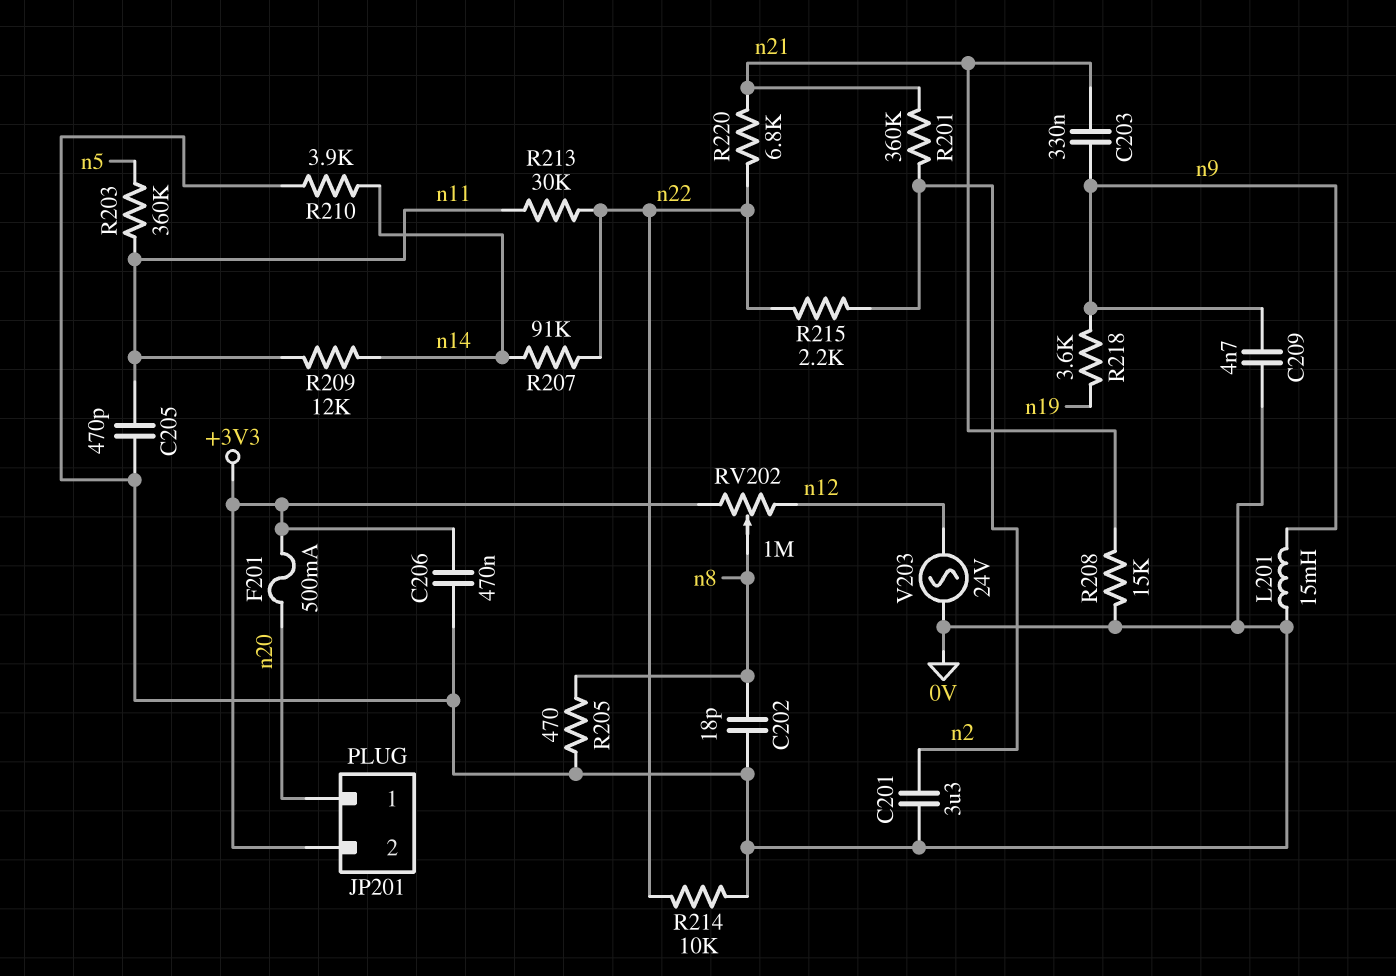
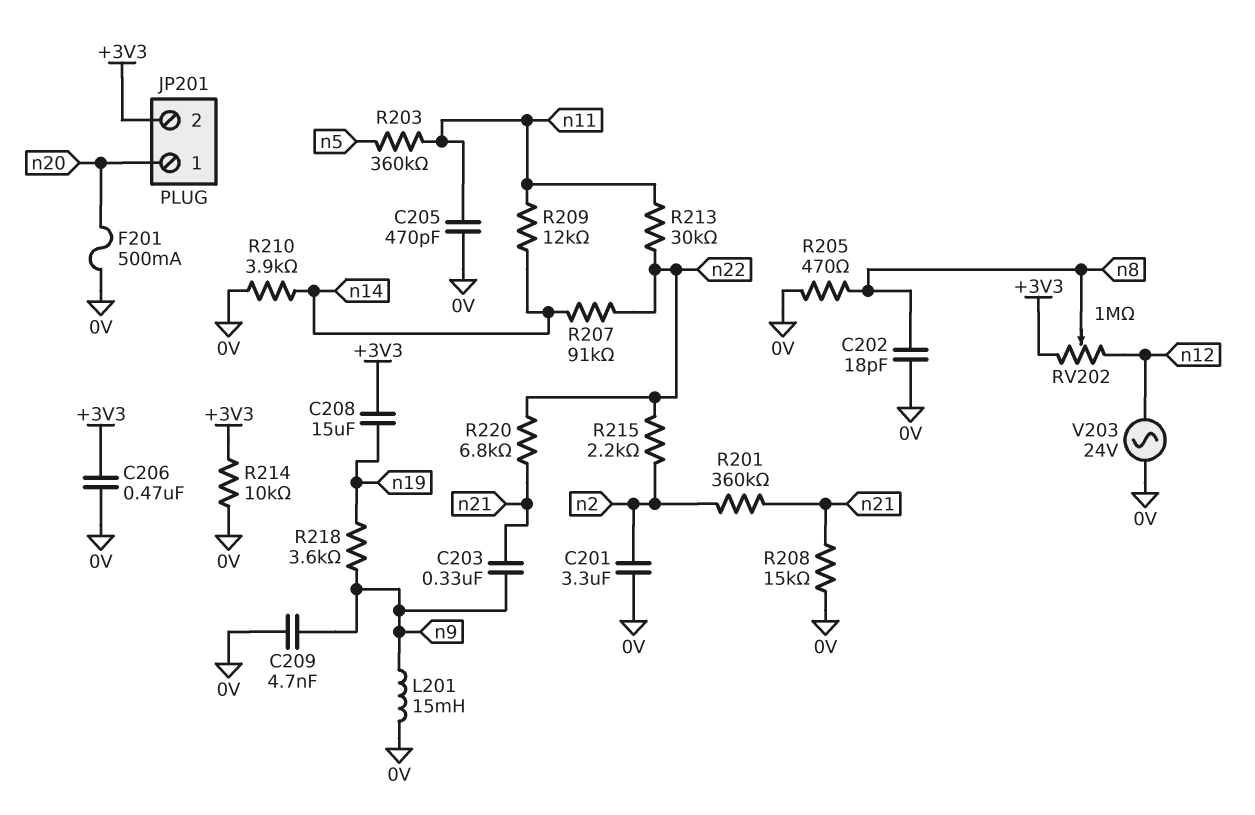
C208: none -> 15uF (+3V3, n19)
F201: 500mA (+3V3, n20) -> 500mA (0V, n20)
R214: 10k (0V, n22) -> 10k (+3V3, 0V)

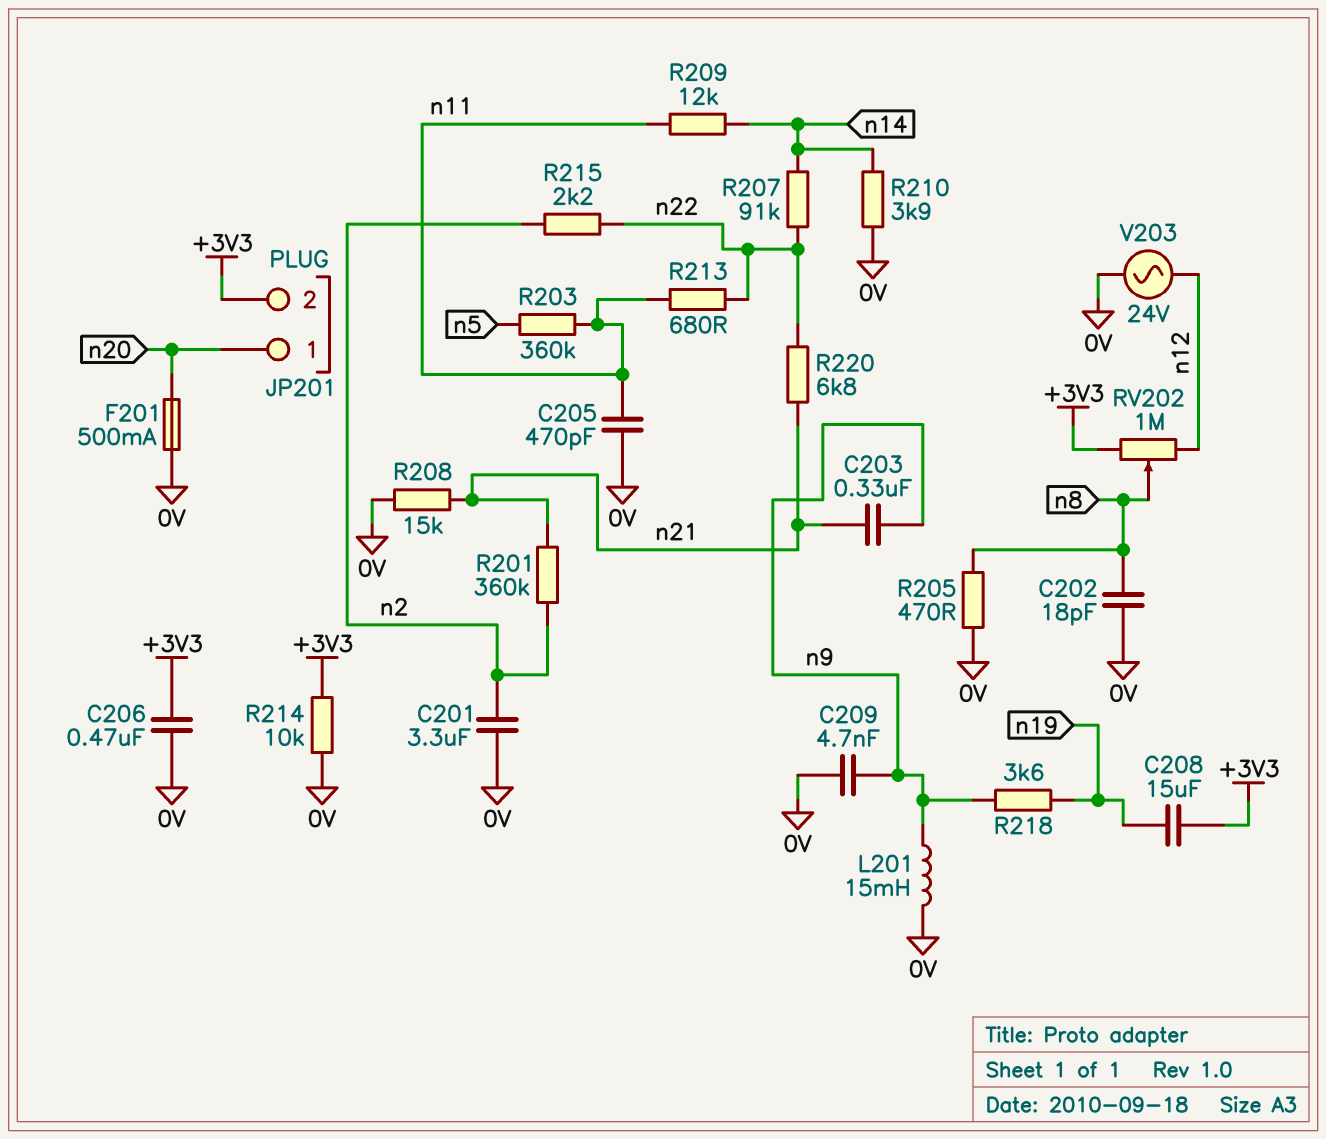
R213: 30k (n11, n22) -> 680 (n11, n22)

